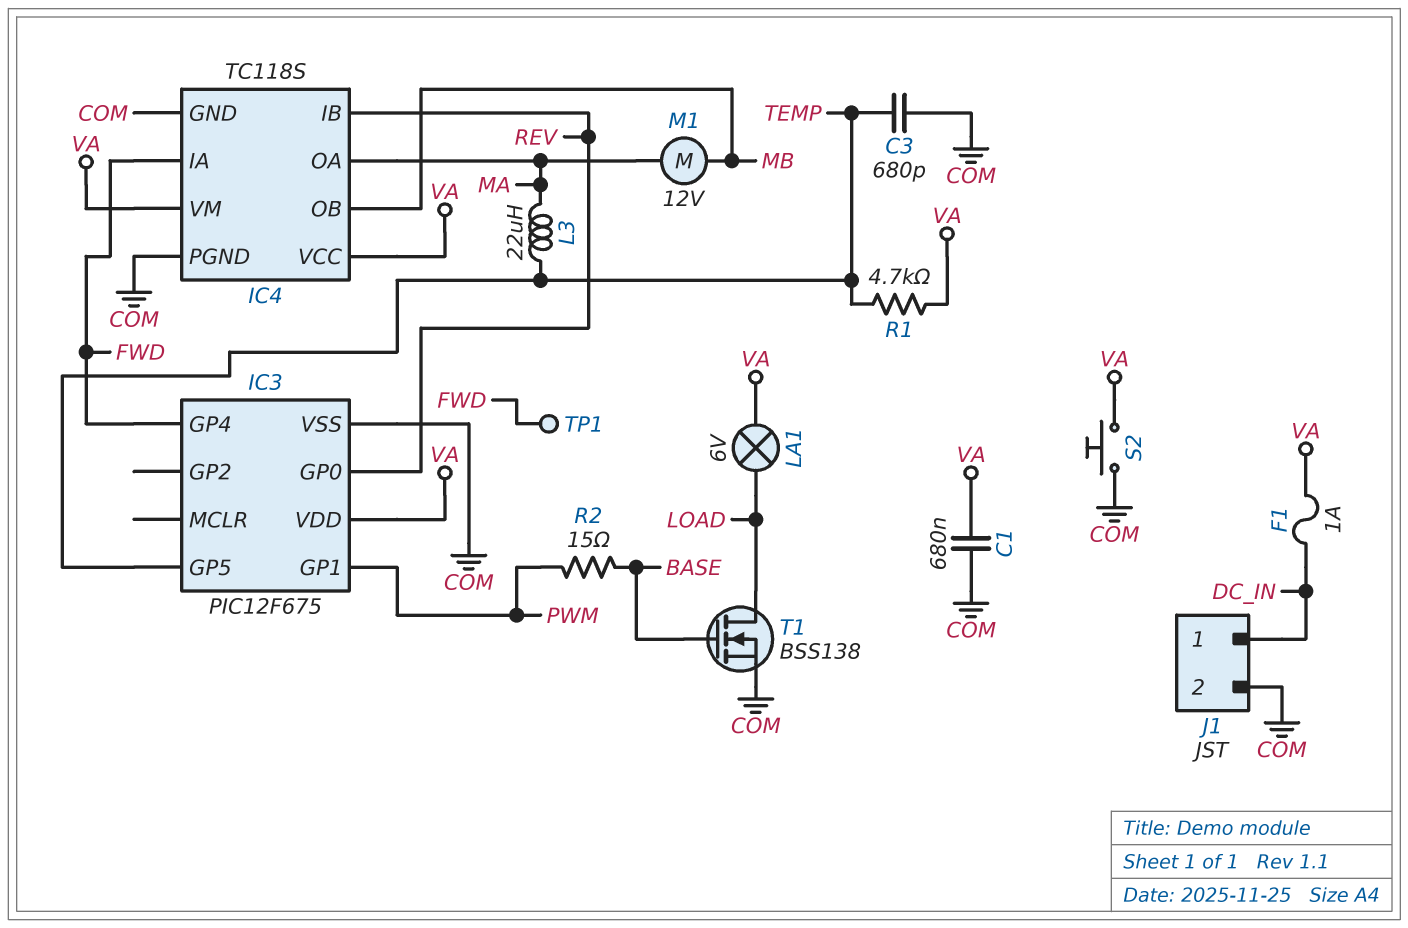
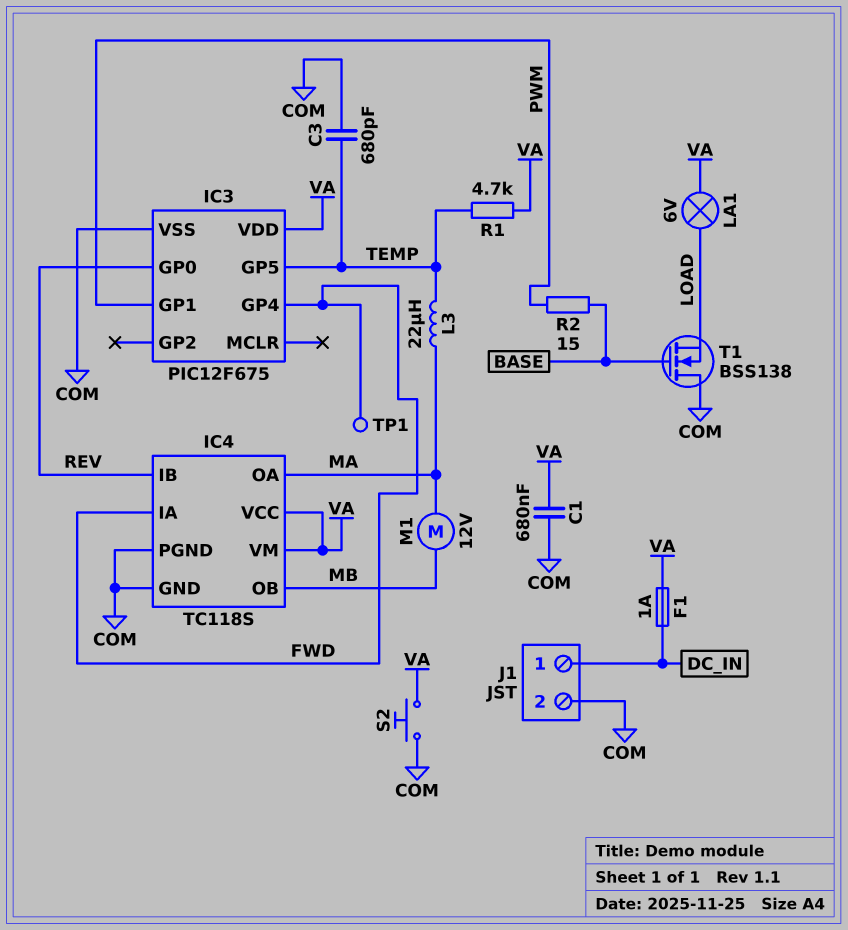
T1: NMOS BSS138 (G BASE, D LOAD, S COM) -> NMOS BSS138 (G BASE, D COM, S LOAD)

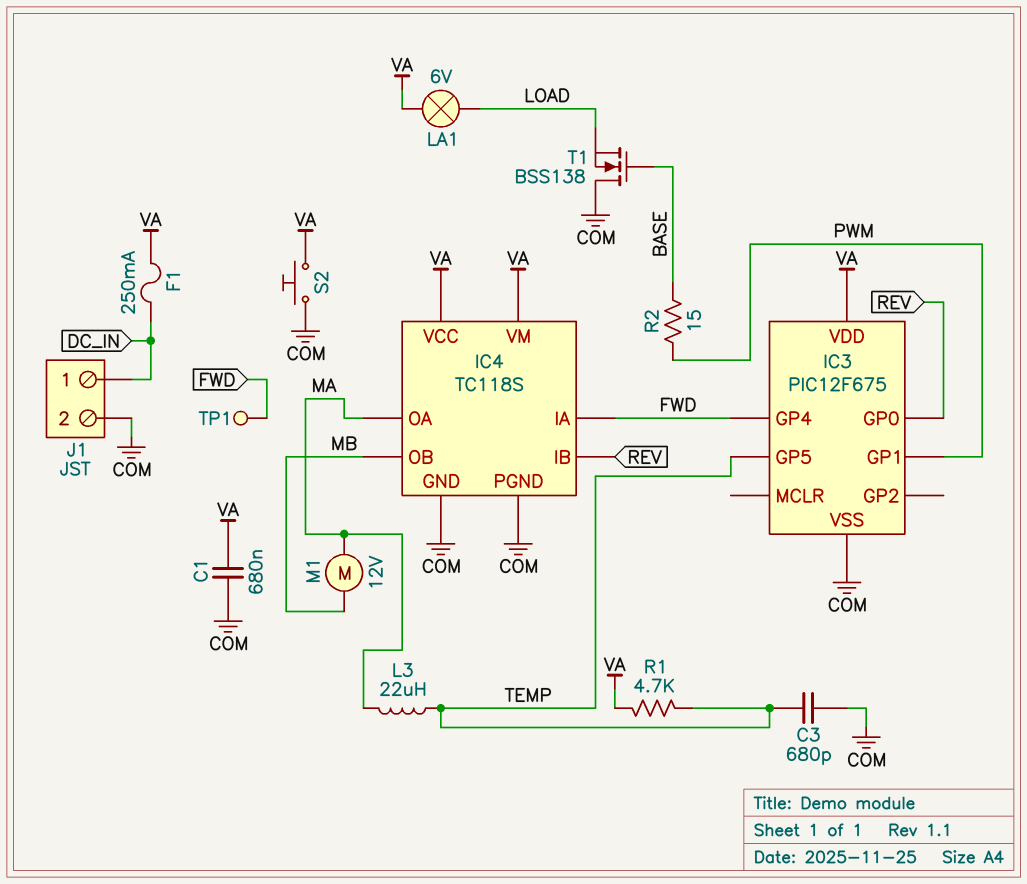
F1: 1A (DC_IN, VA) -> 250mA (DC_IN, VA)

